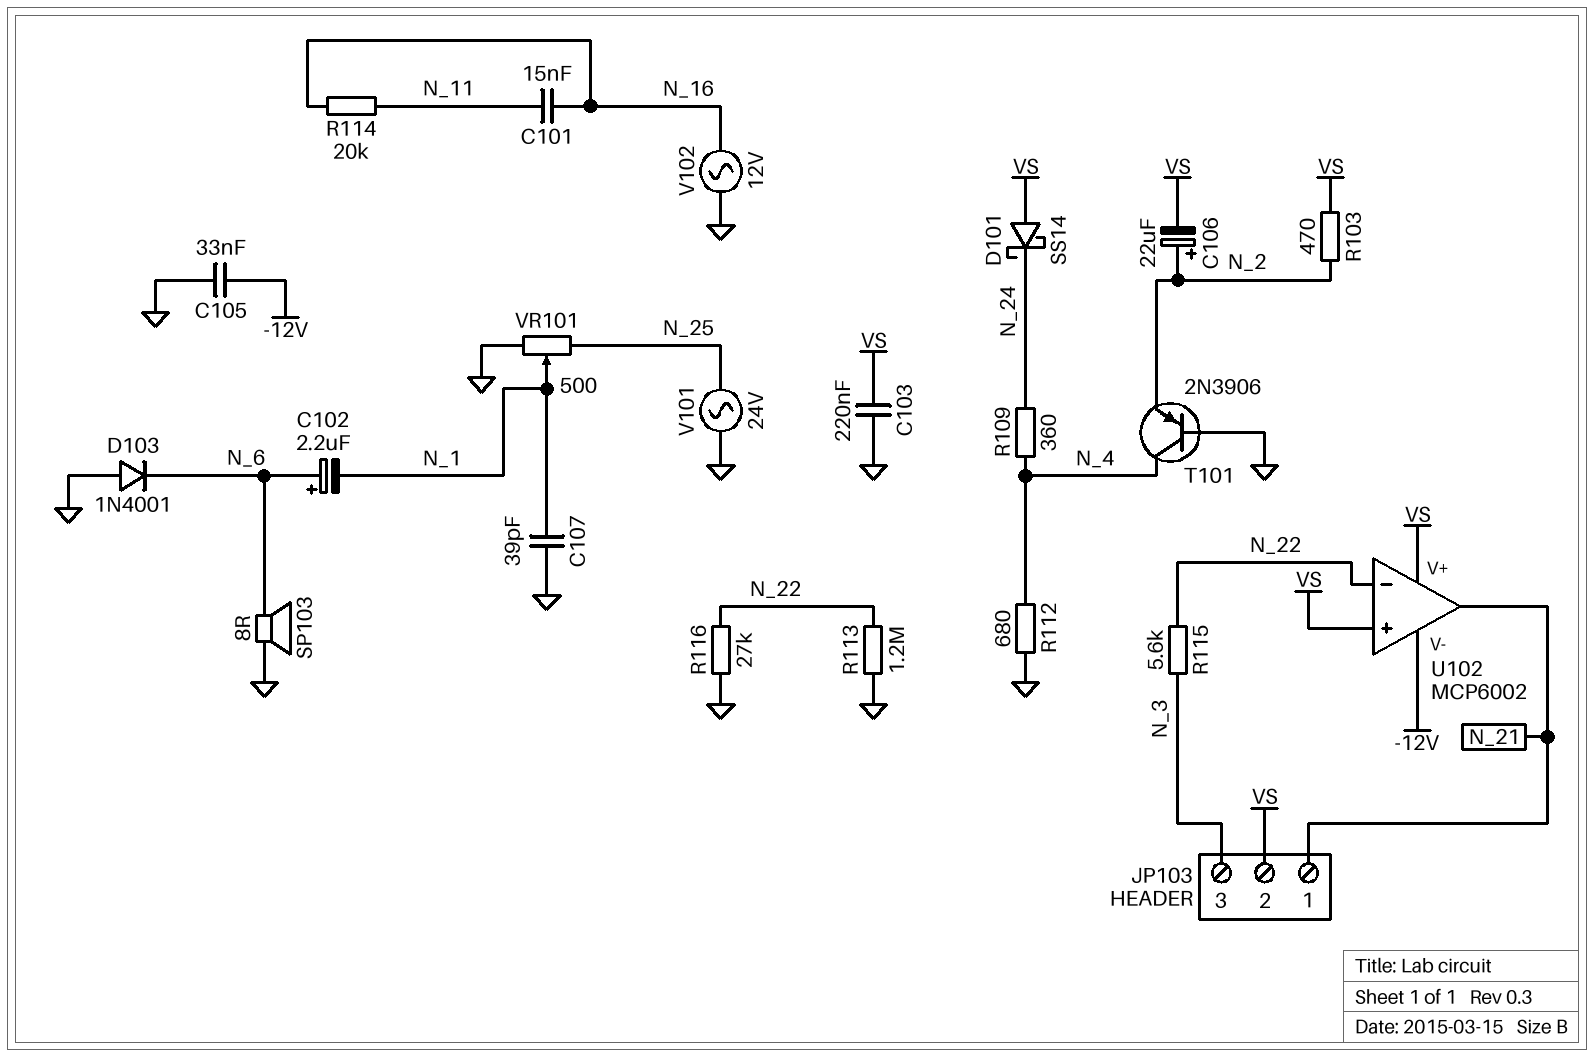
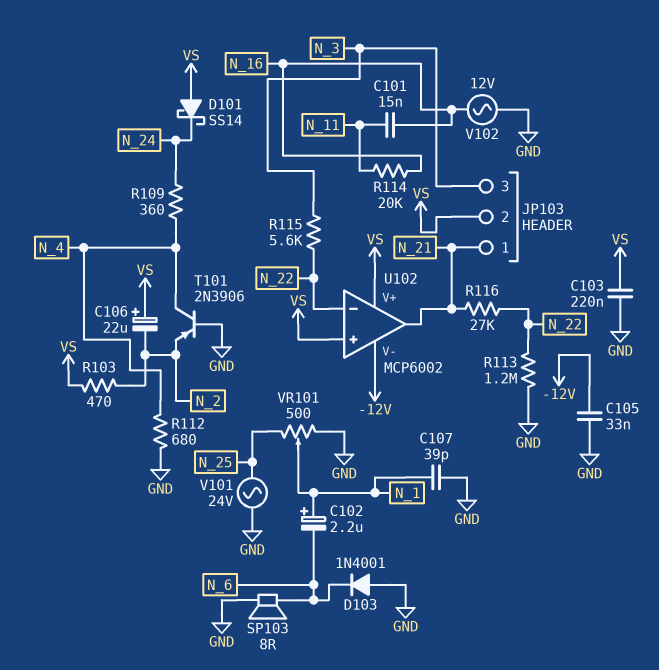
C102: 2.2uF (plus N_6, minus N_1) -> 2.2uF (plus N_1, minus N_6)
C106: 22uF (plus N_2, minus VS) -> 22uF (plus VS, minus N_2)
R116: 27k (GND, N_22) -> 27k (N_21, N_22)

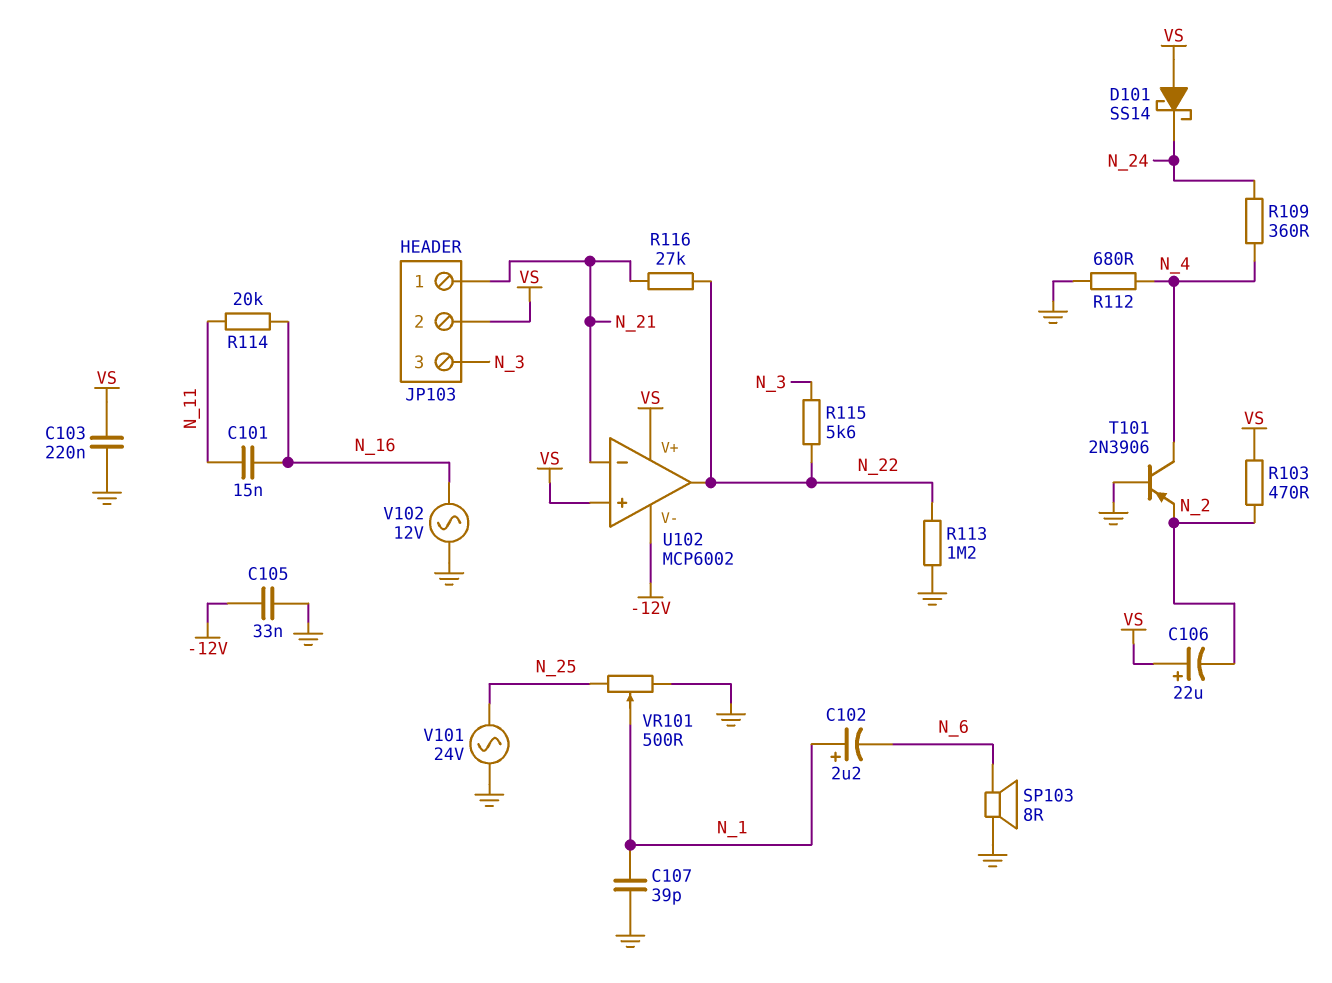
D103: diode 1N4001 (A GND, K N_6) -> none
U102 pin in-: N_22 -> N_21
U102 pin out: N_21 -> N_22

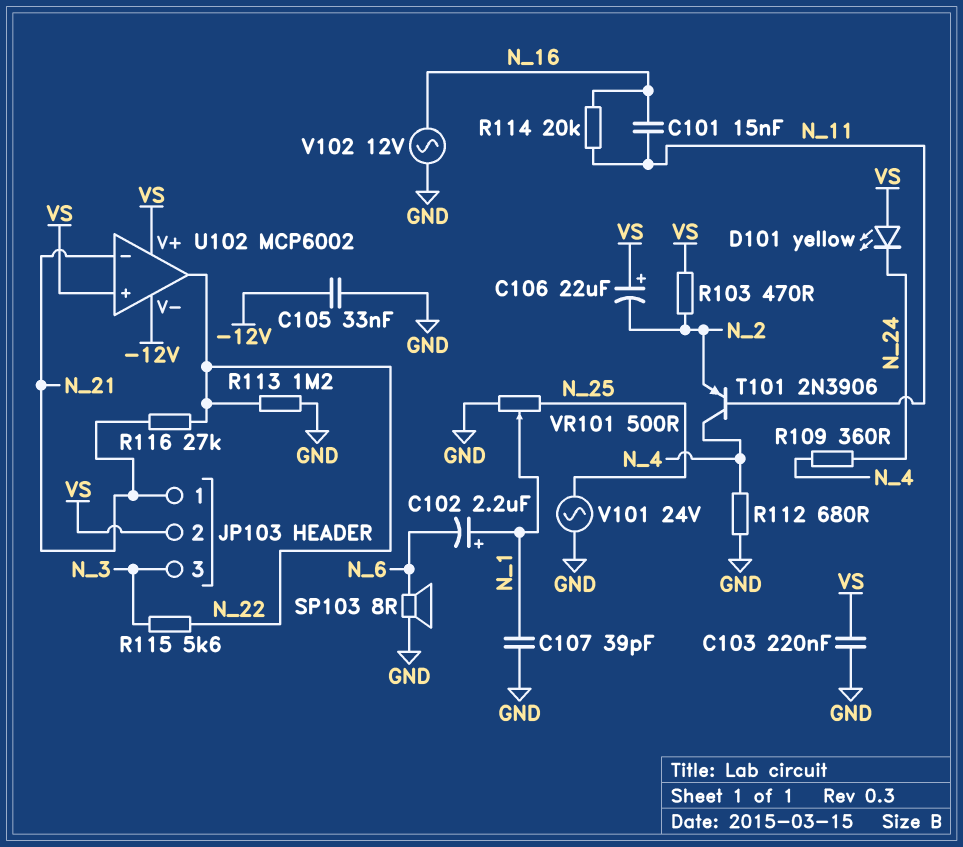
D101: schottky SS14 (A VS, K N_24) -> LED yellow (A VS, K N_24)
T101: PNP 2N3906 (B GND, C N_4, E N_2) -> PNP 2N3906 (B N_11, C N_4, E N_2)

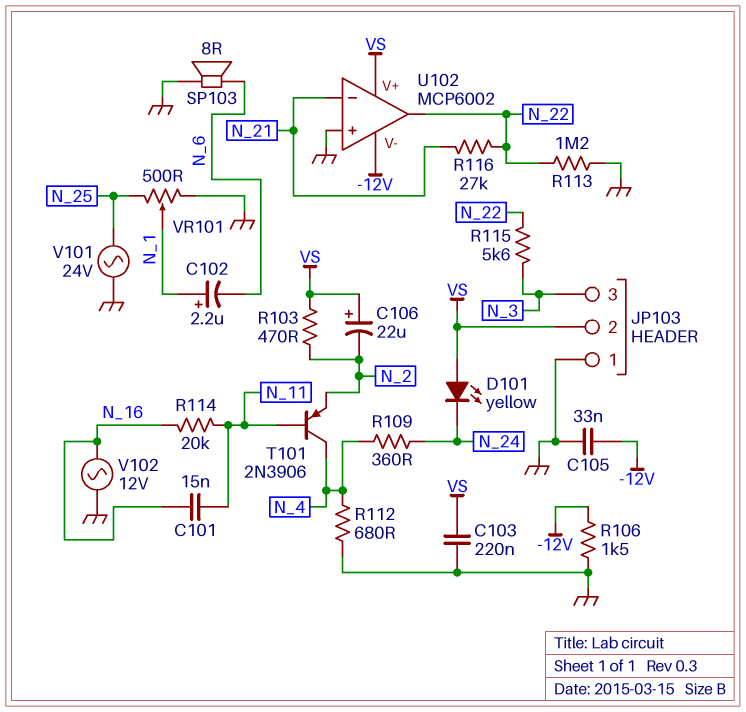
C107: 39pF (GND, N_1) -> none
JP103 pin 1: N_21 -> GND
R106: none -> 1.5k (-12V, GND)
U102 pin in+: VS -> GND

